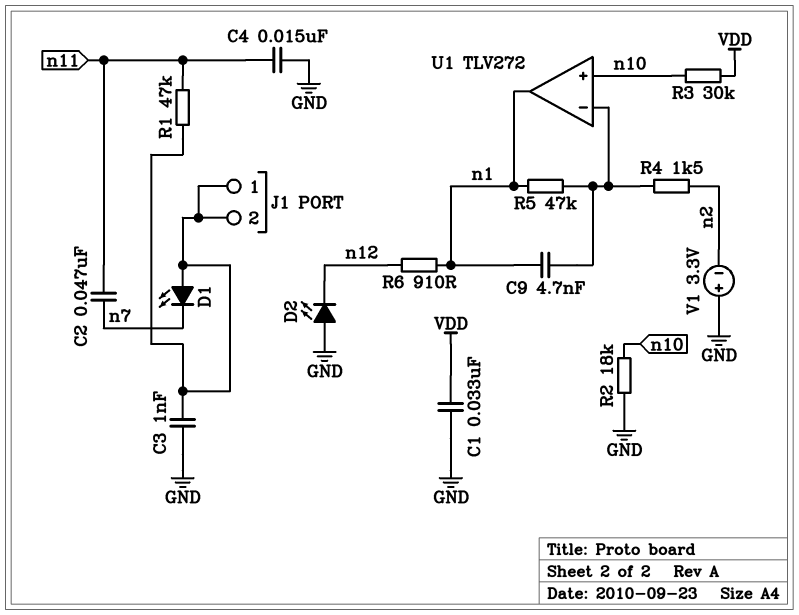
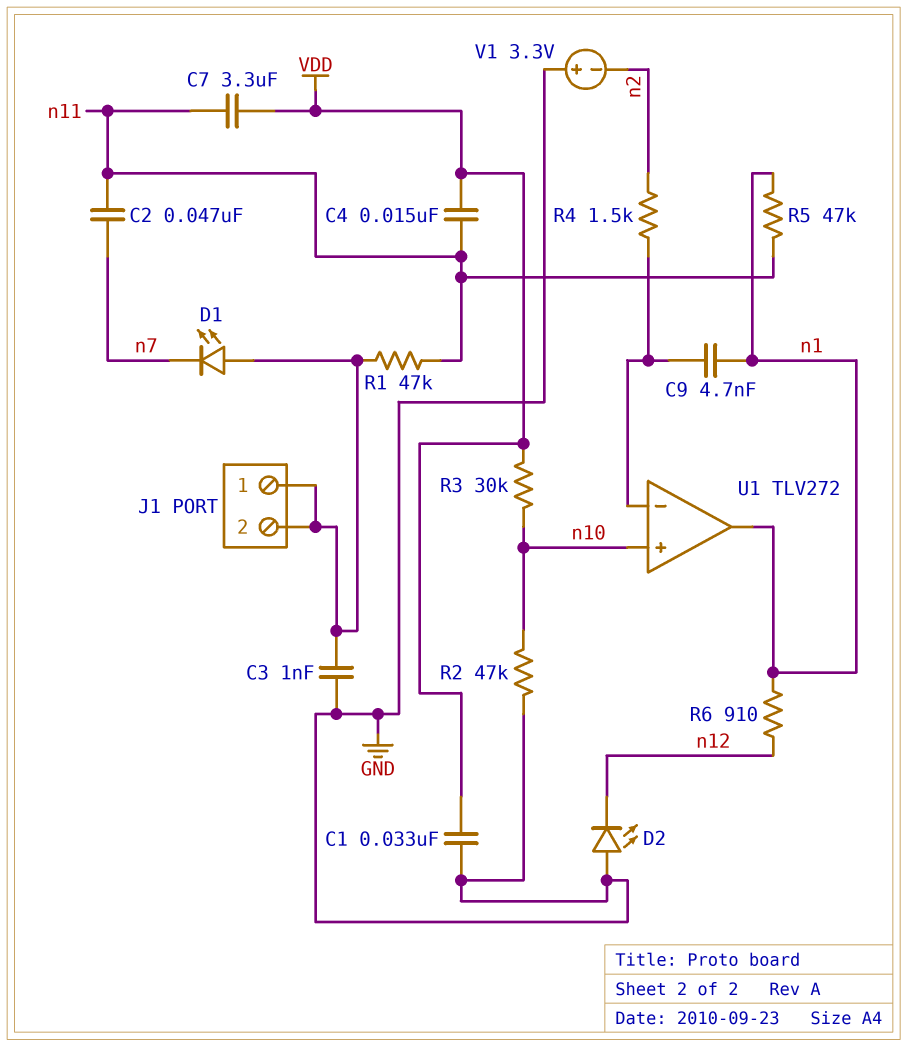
C4: 15nF (GND, n11) -> 15nF (VDD, n11)
C7: none -> 3.3uF (VDD, n11)
R2: 18k (GND, n10) -> 47k (GND, n10)
R5: 47k (U1/in-, n1) -> 47k (n1, n11)

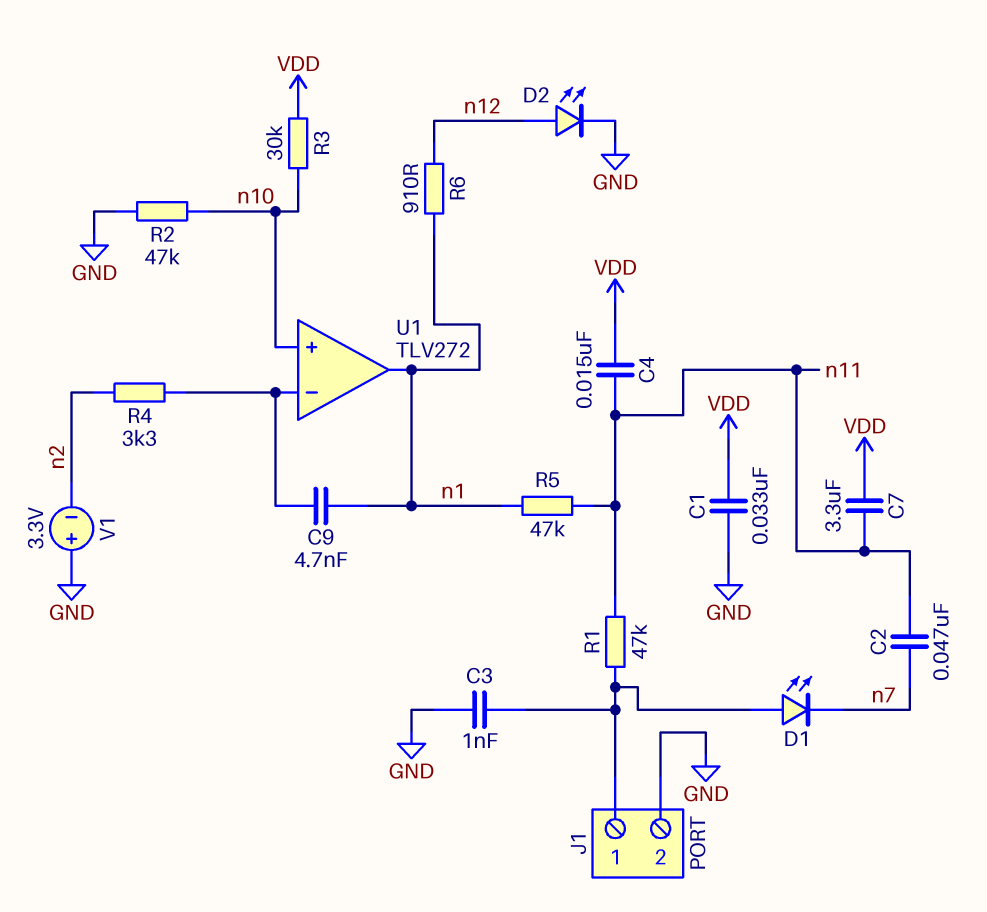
D2: LED (A GND, K n12) -> LED (A n12, K GND)
J1 pin 2: J1/1 -> GND
R4: 1.5k (U1/in-, n2) -> 3.3k (U1/in-, n2)

